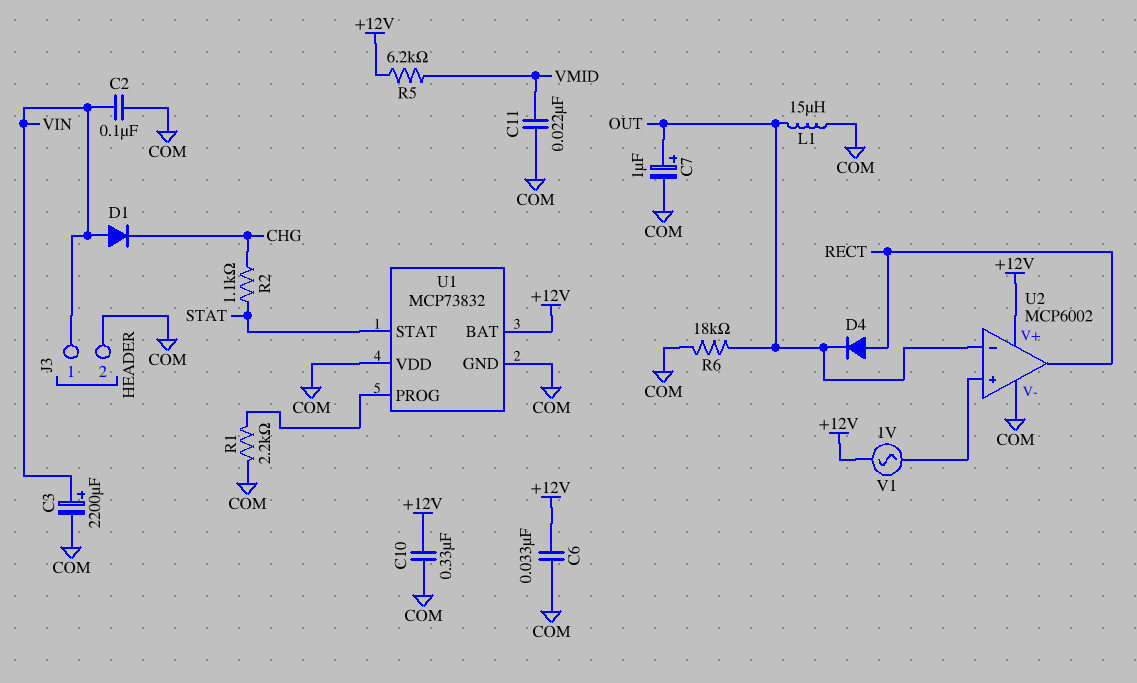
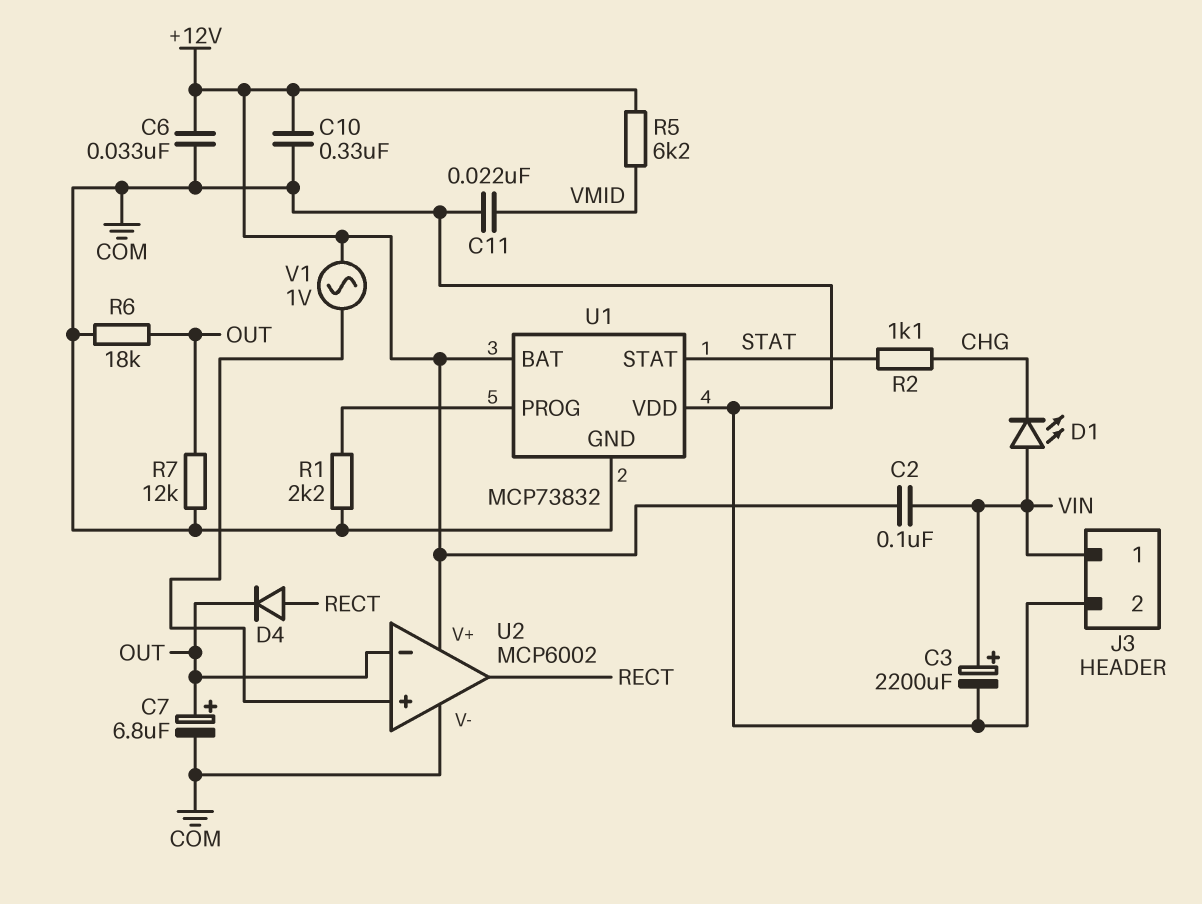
C2: 100nF (COM, VIN) -> 100nF (+12V, VIN)
C7: 1uF (plus OUT, minus COM) -> 6.8uF (plus OUT, minus COM)
D1: diode (A VIN, K CHG) -> LED (A VIN, K CHG)
L1: 15uH (COM, OUT) -> none
R7: none -> 12k (COM, OUT)

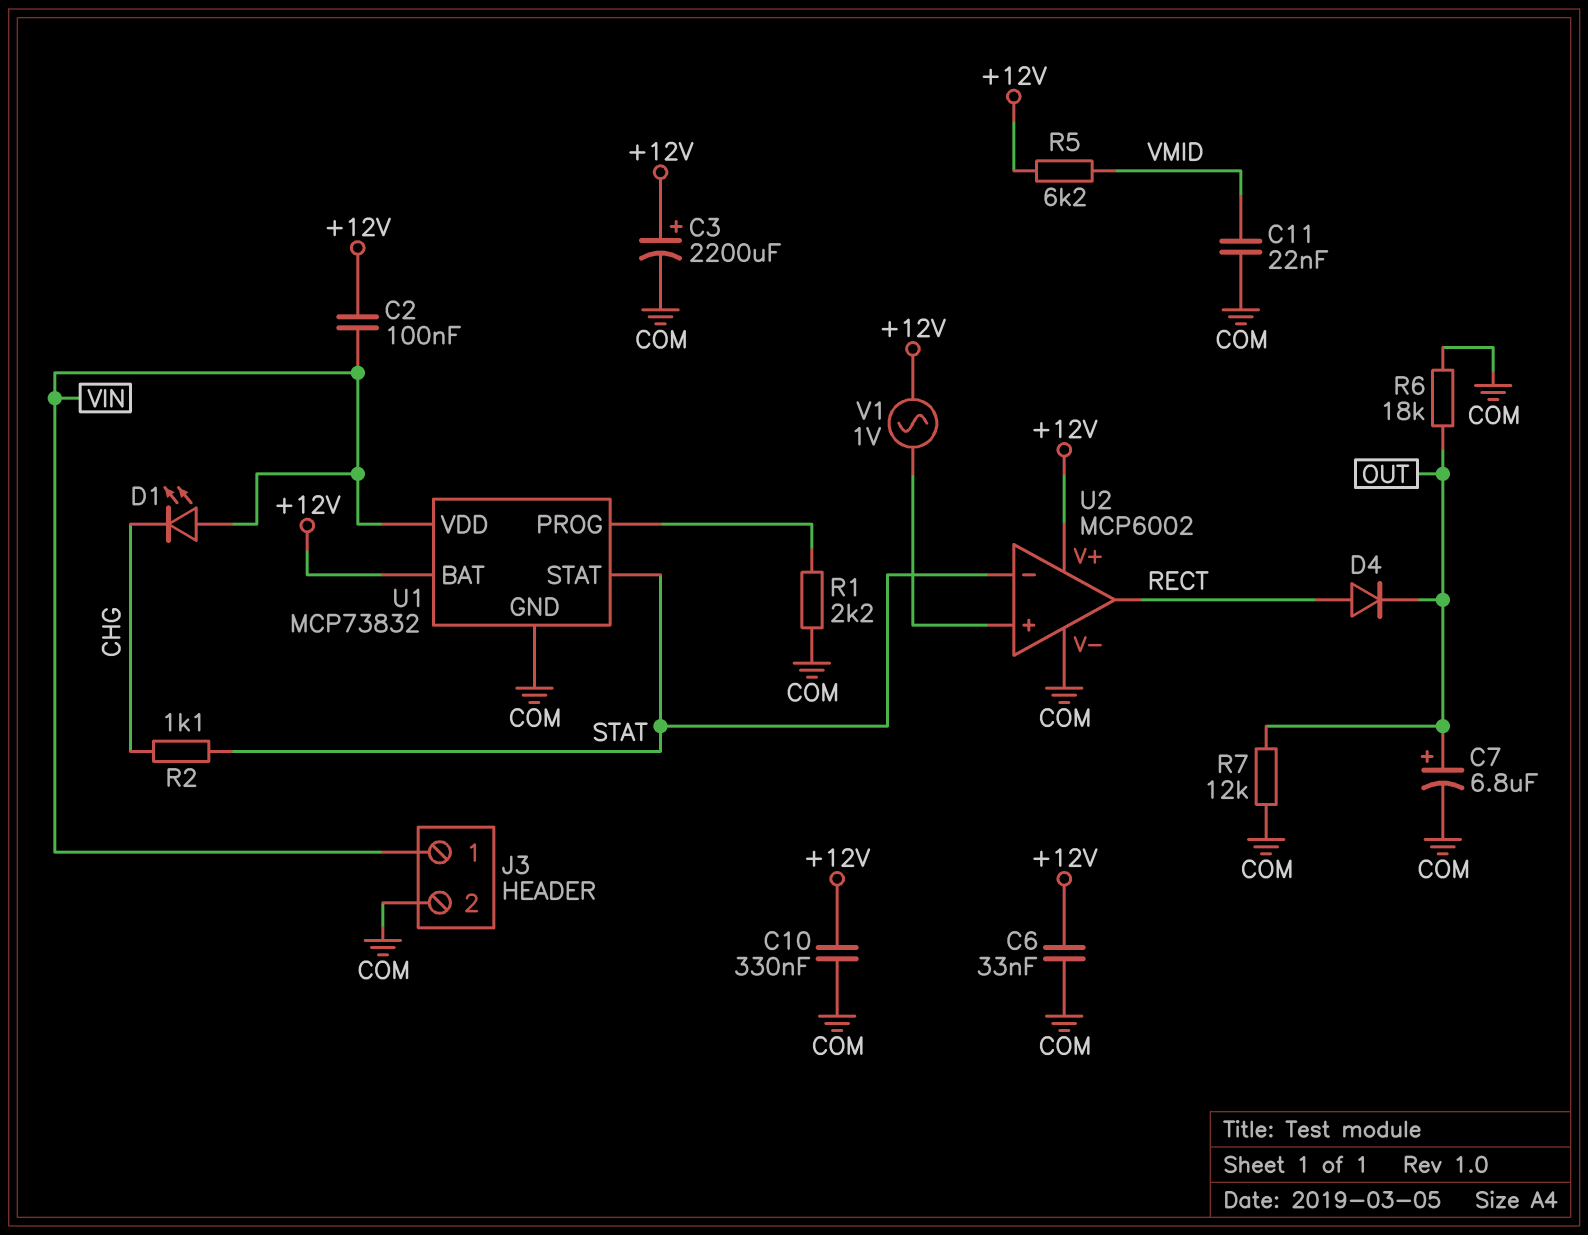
C3: 2200uF (plus VIN, minus COM) -> 2200uF (plus +12V, minus COM)
U1 pin VDD: COM -> VIN
U2 pin in-: OUT -> STAT

